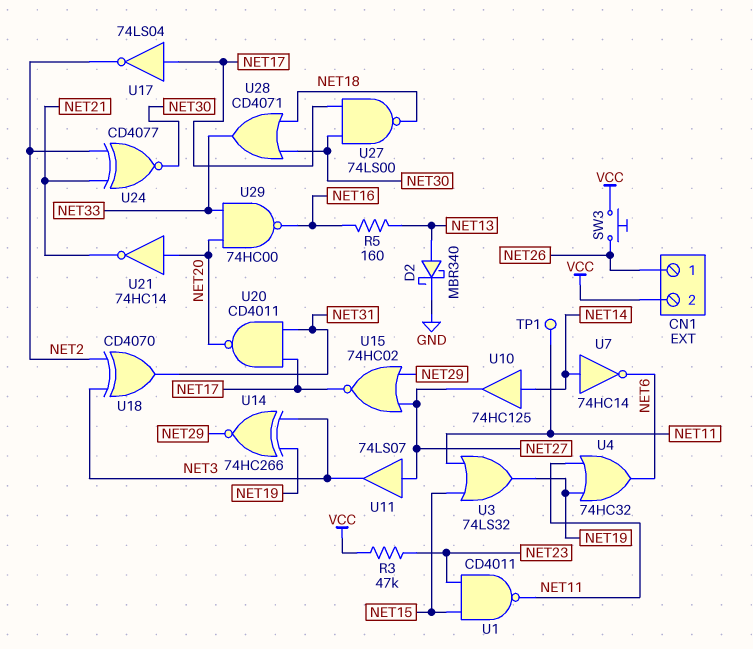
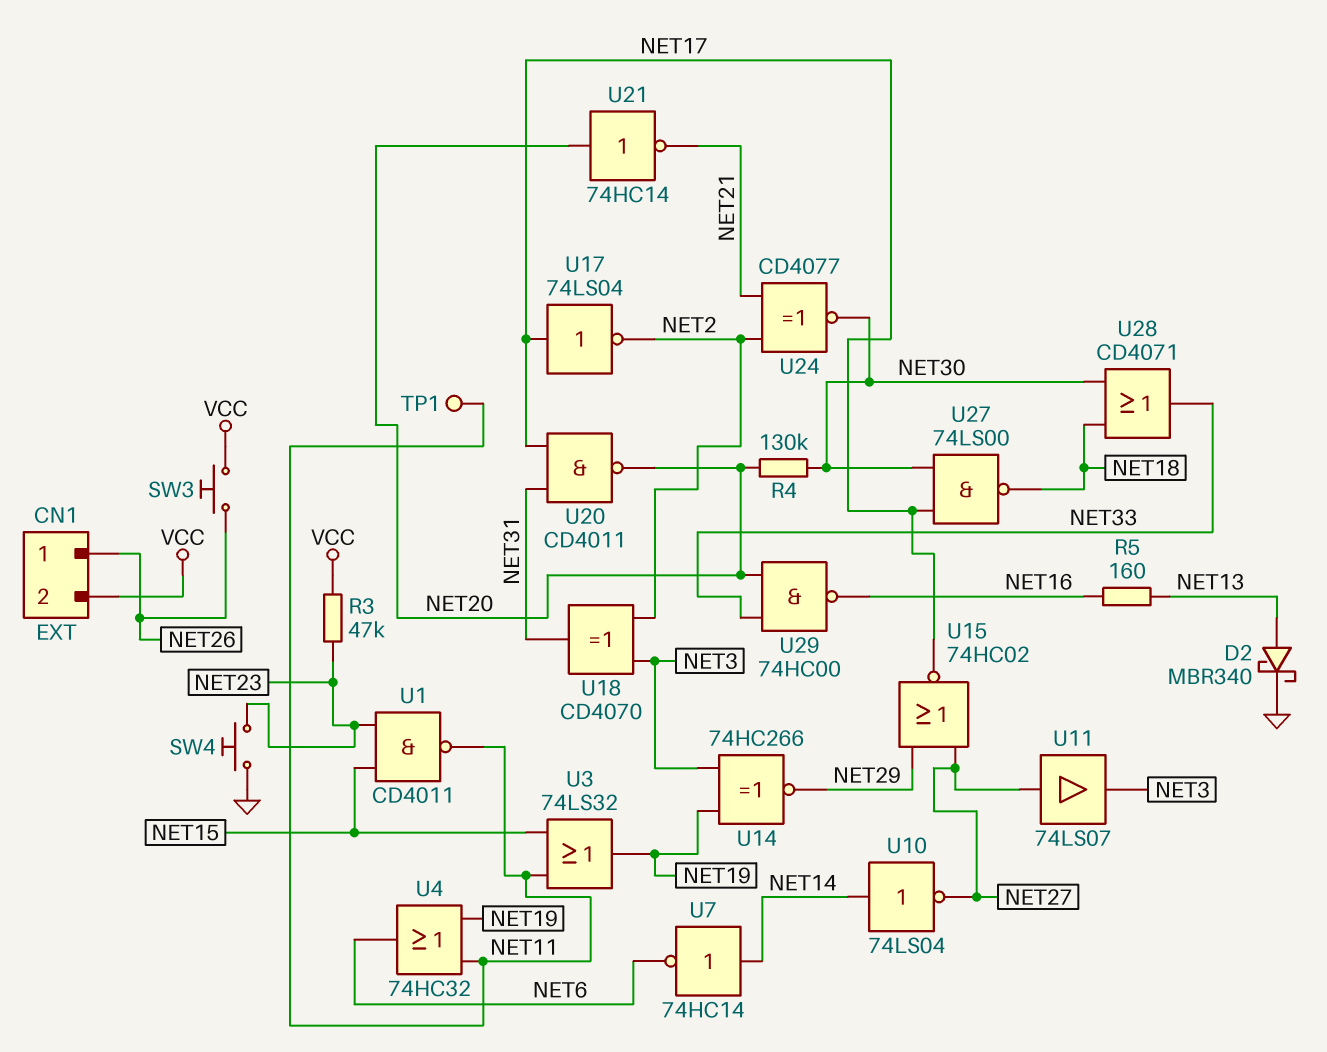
R4: none -> 130k (NET20, NET30)
SW4: none -> button (GND, NET23)
U10: buffer 74HC125 (in NET14, out NET27) -> NOT 74LS04 (in NET14, out NET27)

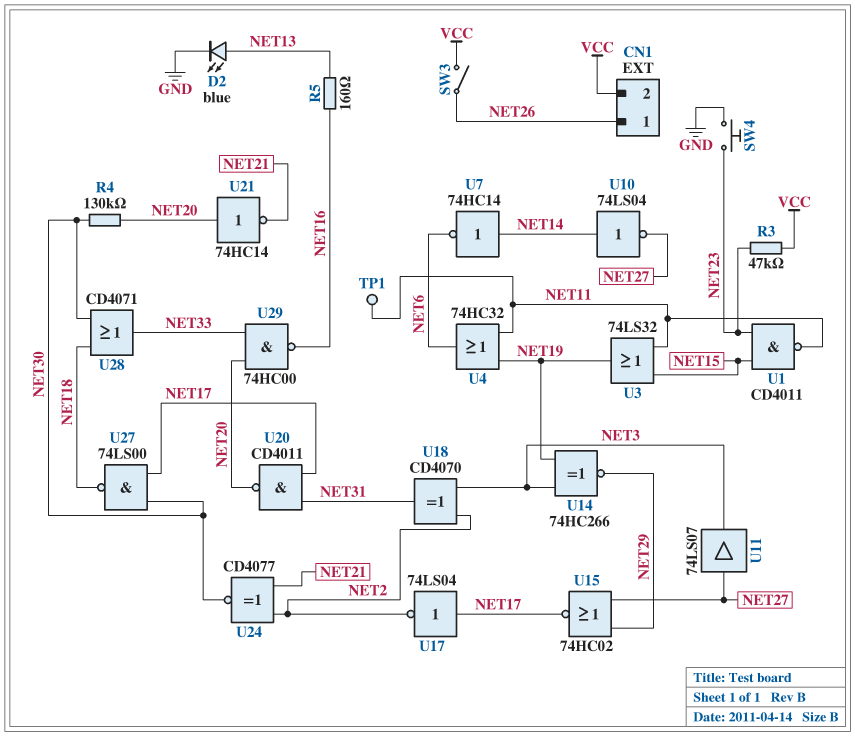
D2: schottky MBR340 (A NET13, K GND) -> LED blue (A NET13, K GND)
SW3: button (NET26, VCC) -> switch (NET26, VCC)

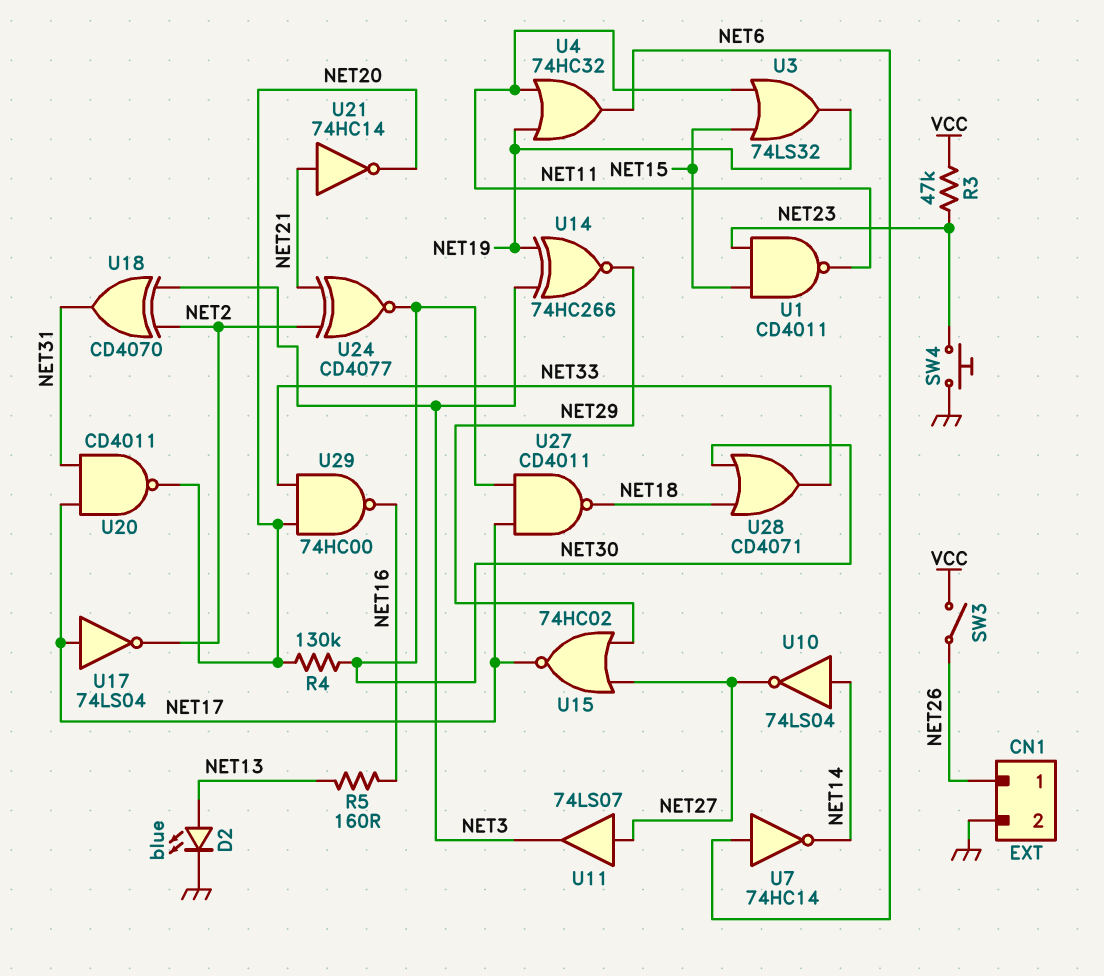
CN1 pin 2: VCC -> GND
TP1: test point (NET11) -> none
U7: NOT 74HC14 (in NET14, out NET6) -> NOT 74HC14 (in NET6, out NET14)
U21: NOT 74HC14 (in NET20, out NET21) -> NOT 74HC14 (in NET21, out NET20)
U27: NAND 74LS00 (in NET17, in NET30, out NET18) -> NAND CD4011 (in NET17, in NET30, out NET18)

